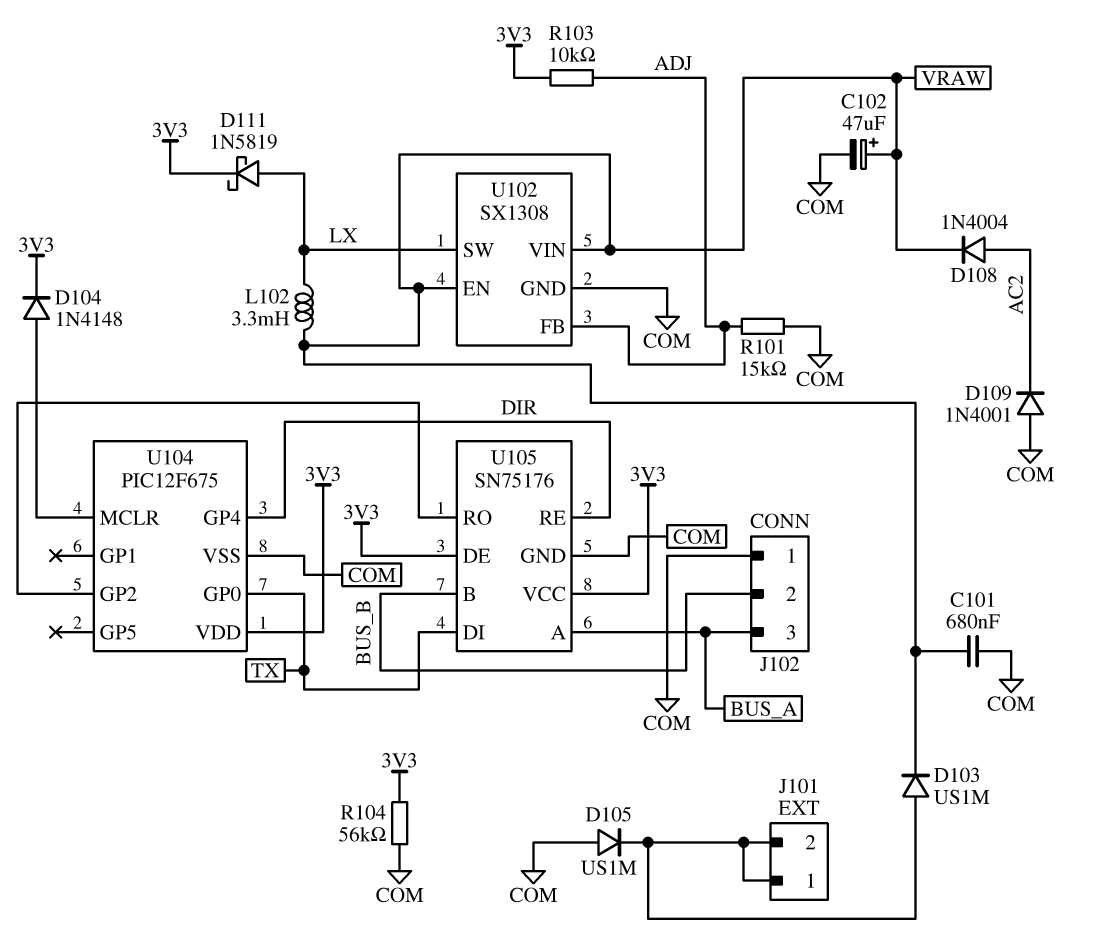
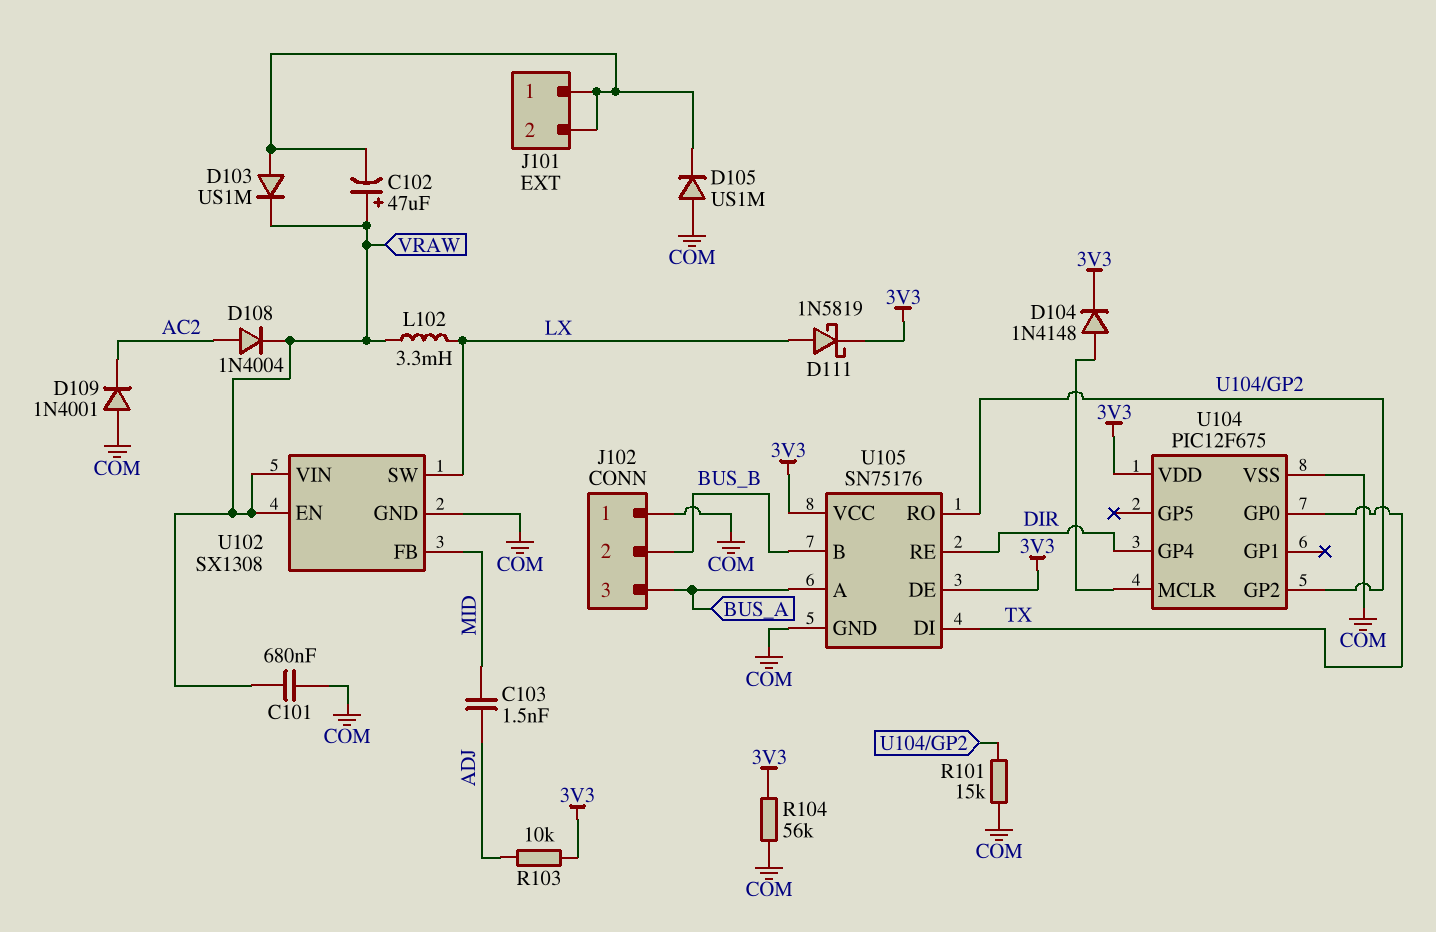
C102: 47uF (plus VRAW, minus COM) -> 47uF (plus VRAW, minus J101/1)
C103: none -> 1.5nF (ADJ, MID)
R101: 15k (ADJ, COM) -> 15k (COM, U104/GP2)
U102 pin FB: ADJ -> MID

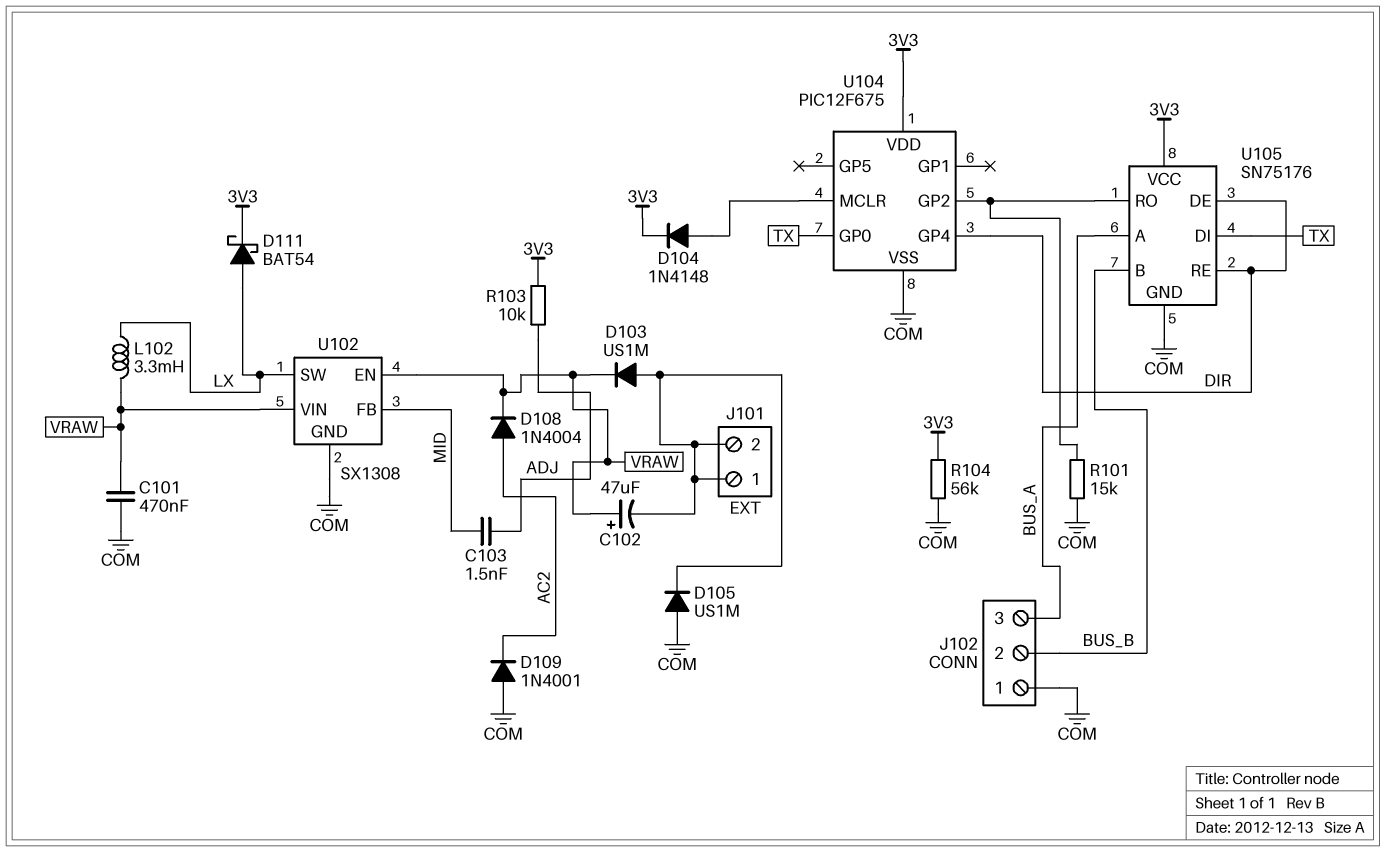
C101: 680nF (COM, VRAW) -> 470nF (COM, VRAW)
D111: schottky 1N5819 (A LX, K 3V3) -> schottky BAT54 (A LX, K 3V3)
U105 pin DE: 3V3 -> DIR

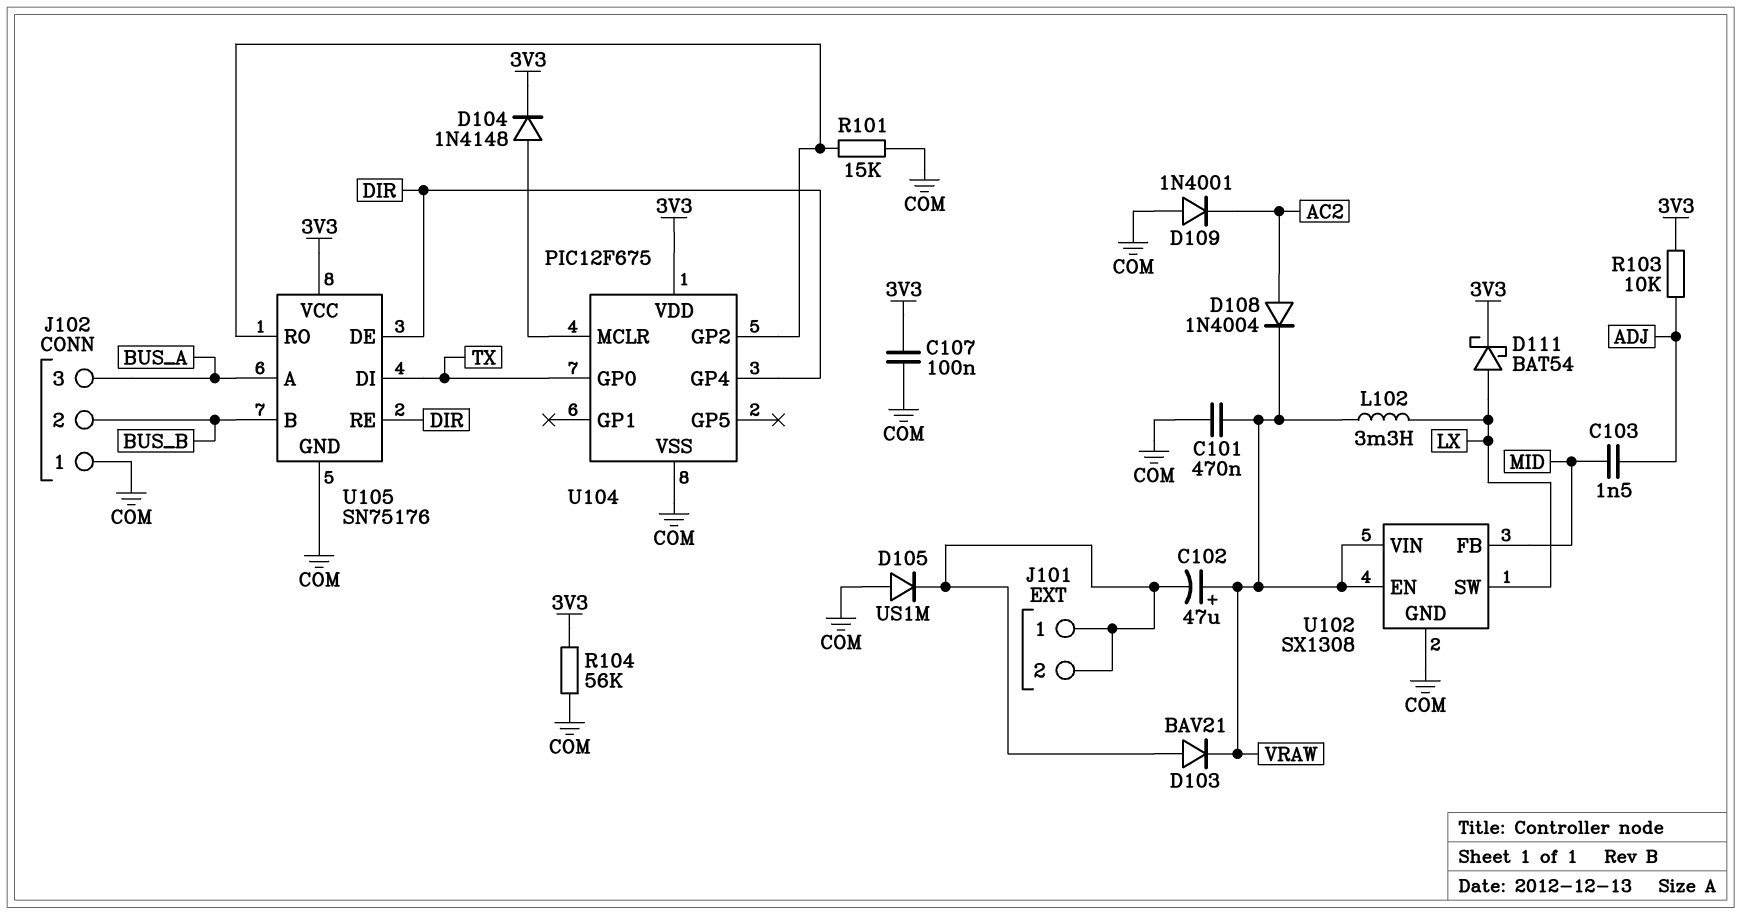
C107: none -> 100nF (3V3, COM)
D103: diode US1M (A J101/1, K VRAW) -> diode BAV21 (A J101/1, K VRAW)

